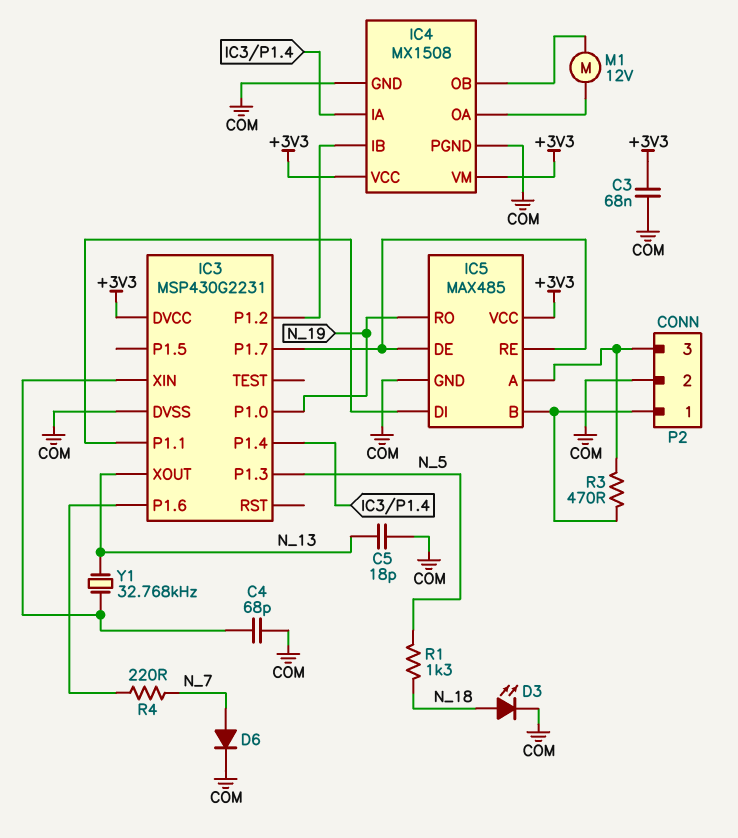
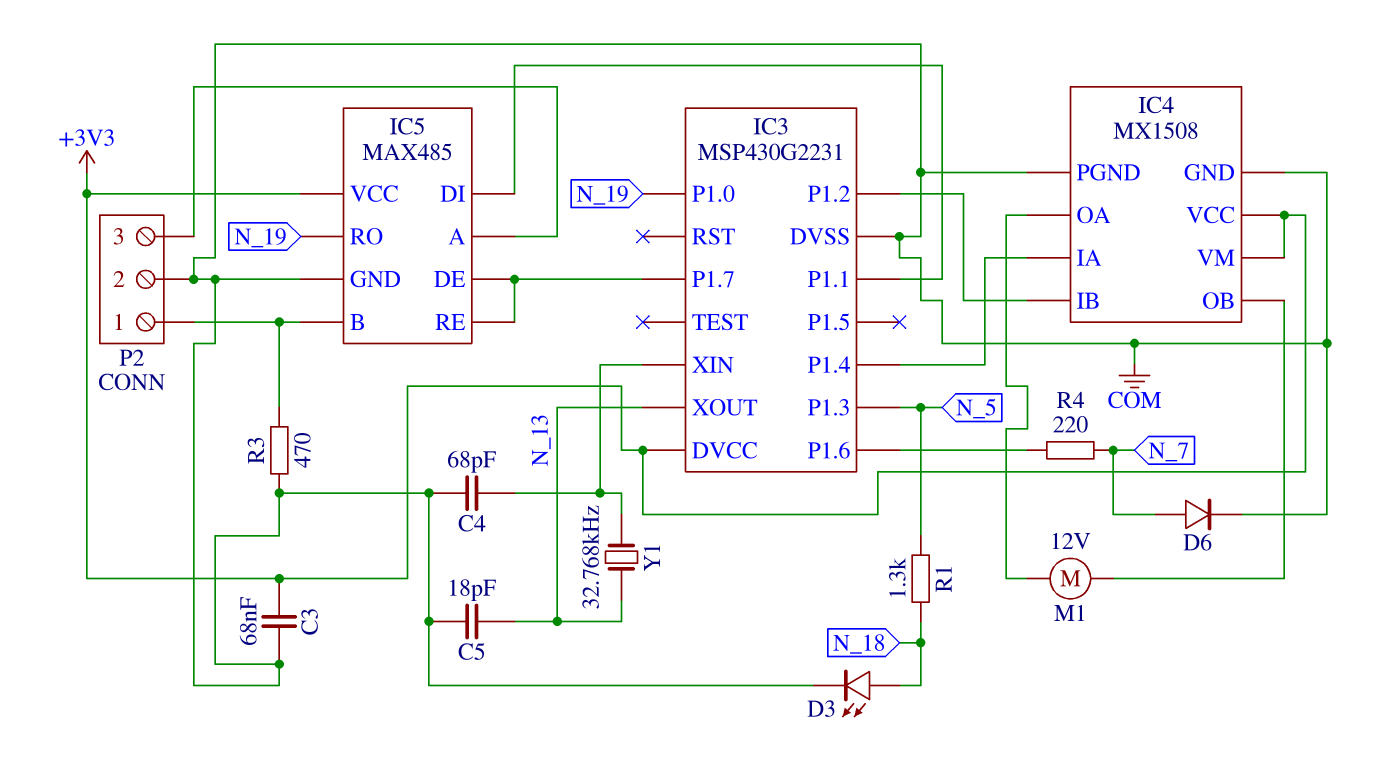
R3: 470 (IC5/A, IC5/B) -> 470 (COM, IC5/B)

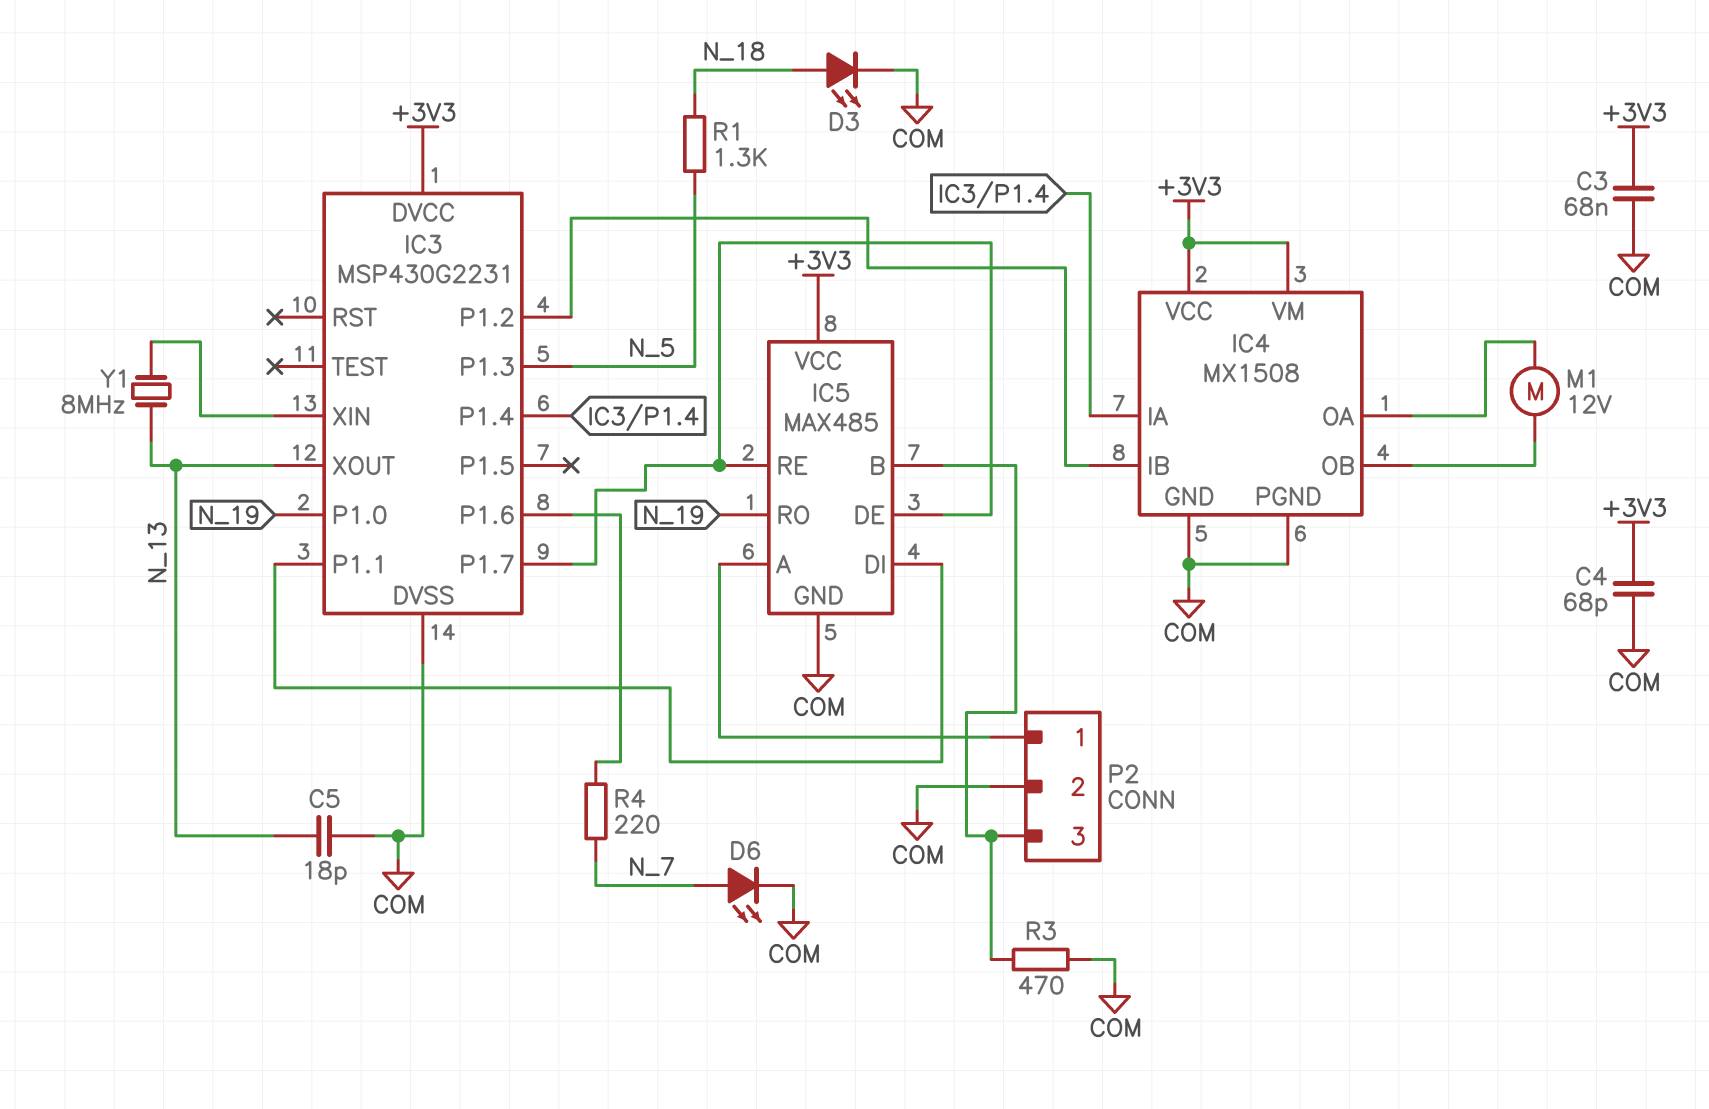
C4: 68pF (COM, IC3/XIN) -> 68pF (+3V3, COM)
D6: diode (A N_7, K COM) -> LED (A N_7, K COM)
P2 pin 1: IC5/B -> IC5/A
P2 pin 3: IC5/A -> IC5/B
Y1: 32.768kHz (IC3/XIN, N_13) -> 8MHz (IC3/XIN, N_13)

